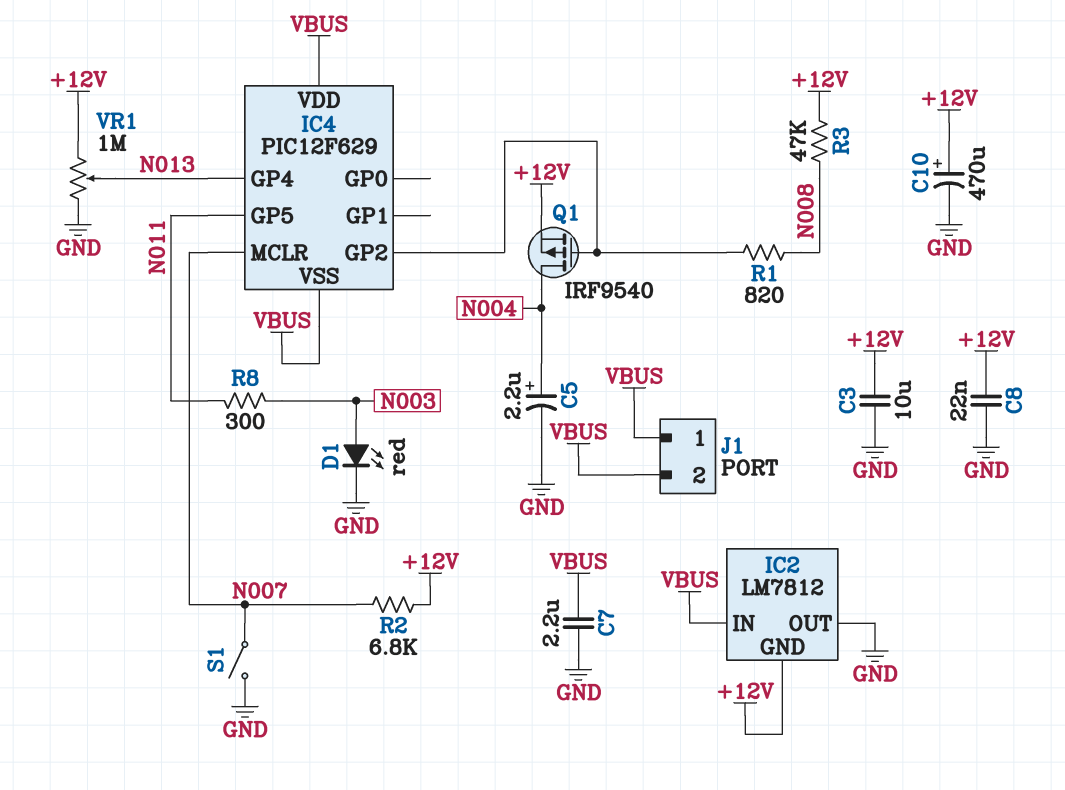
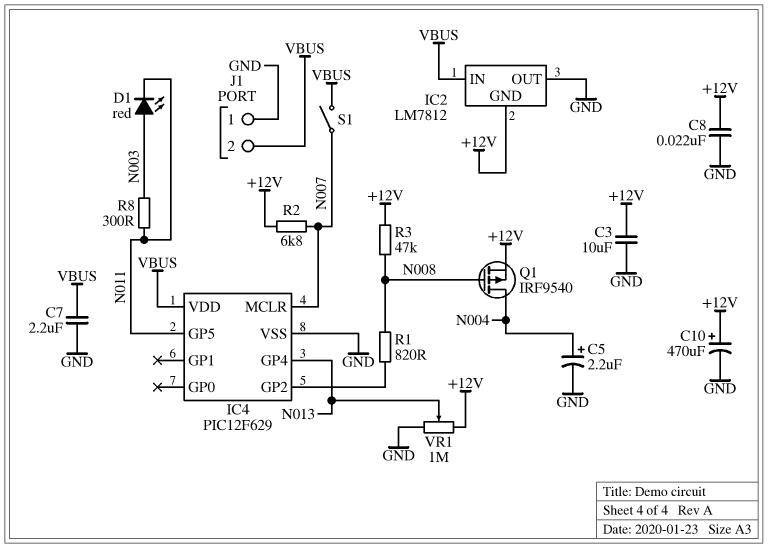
D1: LED red (A N003, K GND) -> LED red (A N003, K N011)
IC4 pin VSS: VBUS -> GND
J1 pin 1: VBUS -> GND
Q1: PMOS IRF9540 (G IC4/GP2, D N004, S +12V) -> PMOS IRF9540 (G N008, D N004, S +12V)
S1: switch (GND, N007) -> switch (N007, VBUS)

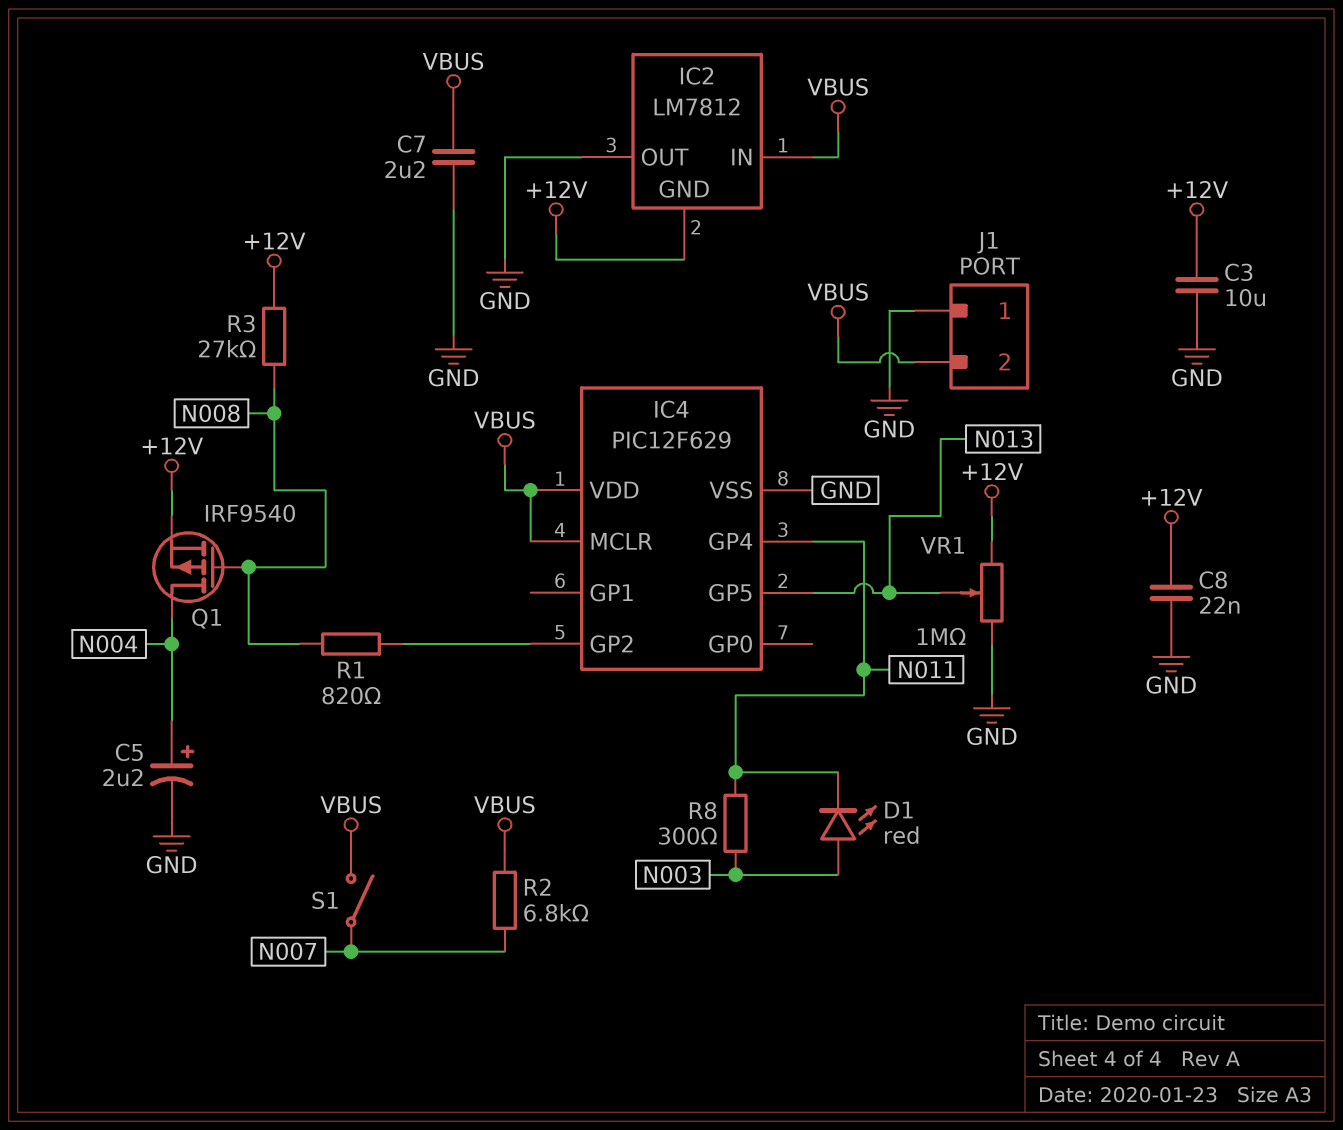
C10: 470uF (plus +12V, minus GND) -> none
IC4 pin GP4: N013 -> N011
IC4 pin GP5: N011 -> N013
IC4 pin MCLR: N007 -> VBUS
R2: 6.8k (+12V, N007) -> 6.8k (N007, VBUS)
R3: 47k (+12V, N008) -> 27k (+12V, N008)

